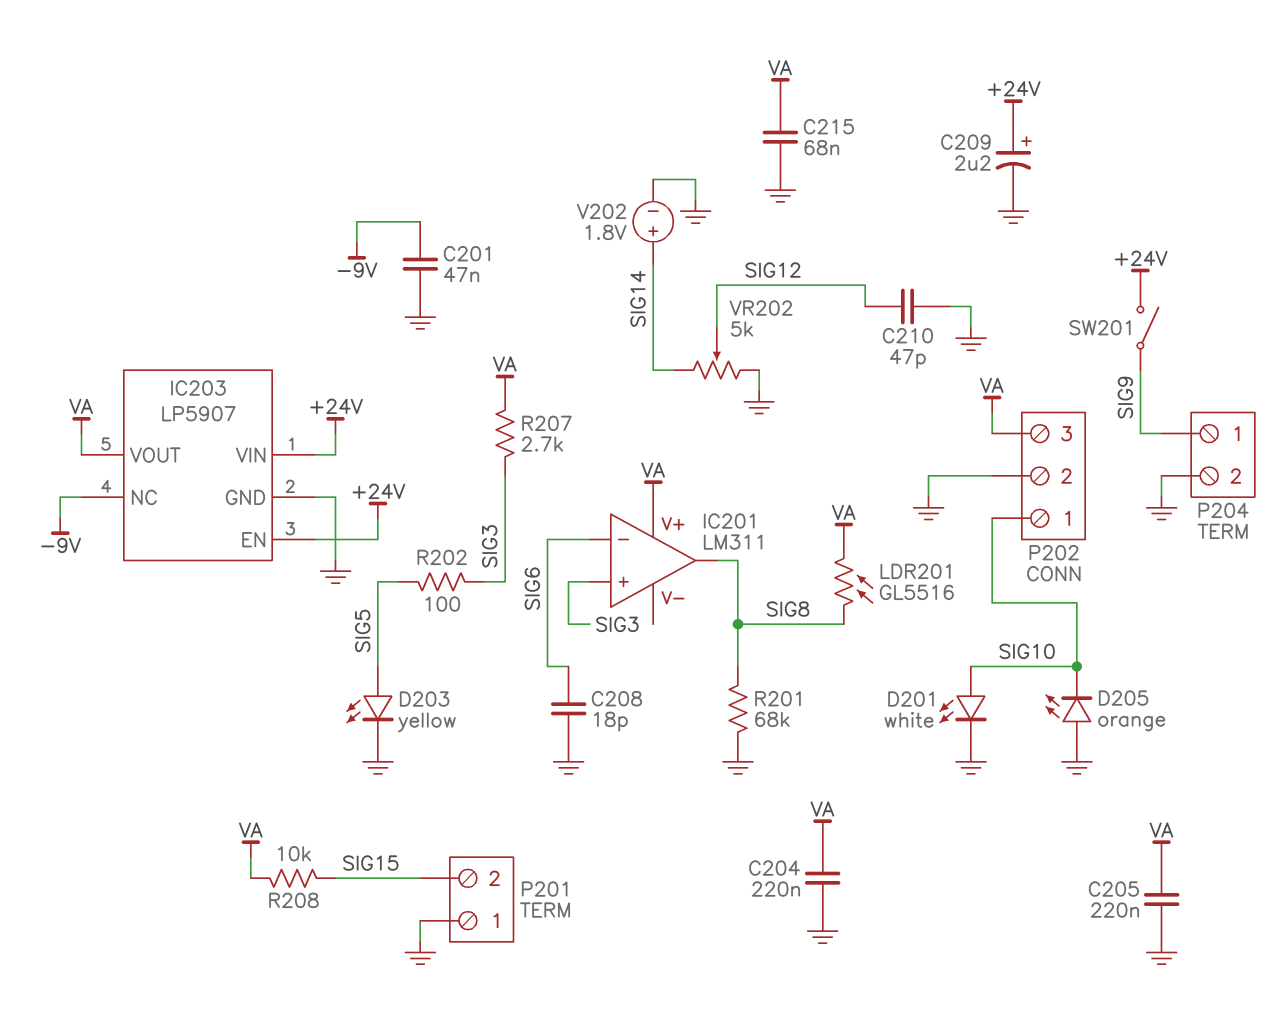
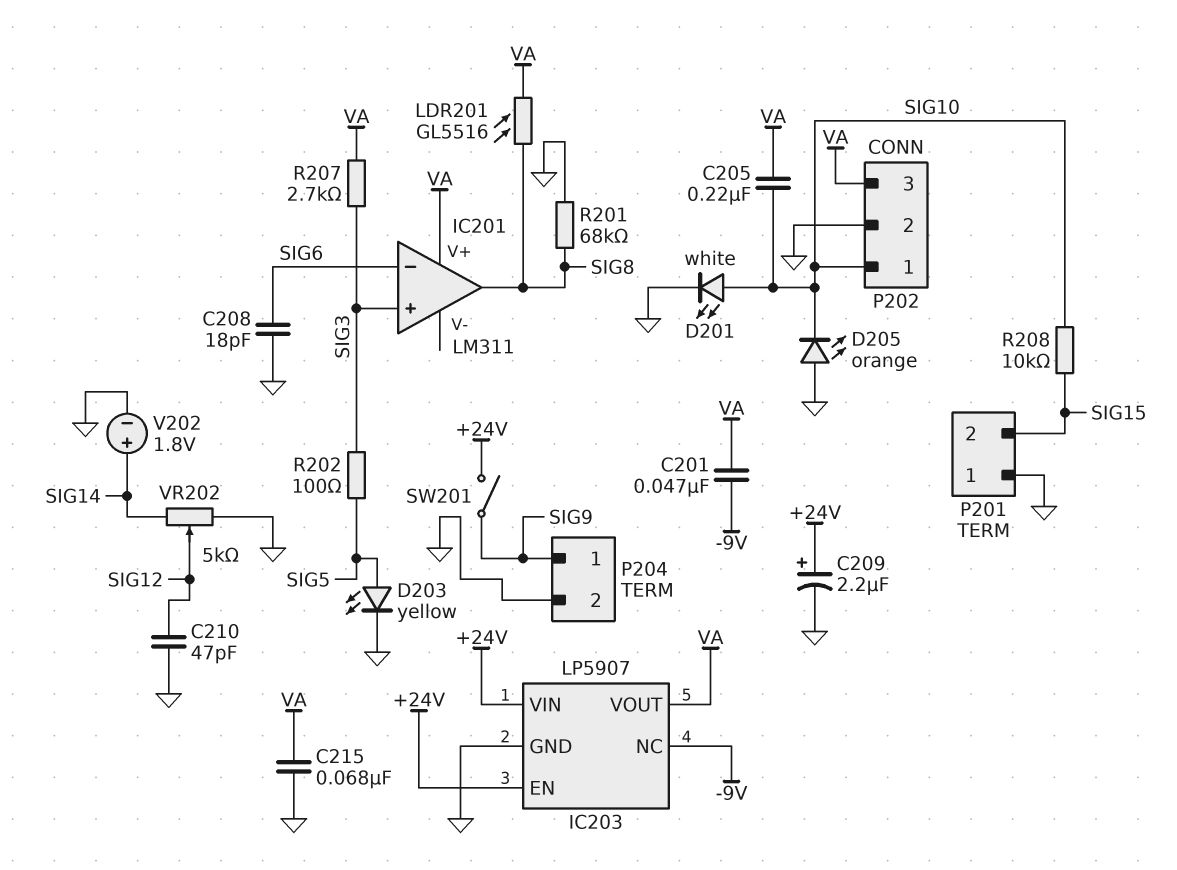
C201: 47nF (-9V, GND) -> 47nF (-9V, VA)
C204: 220nF (GND, VA) -> none
C205: 220nF (GND, VA) -> 220nF (SIG10, VA)
R208: 10k (SIG15, VA) -> 10k (SIG10, SIG15)

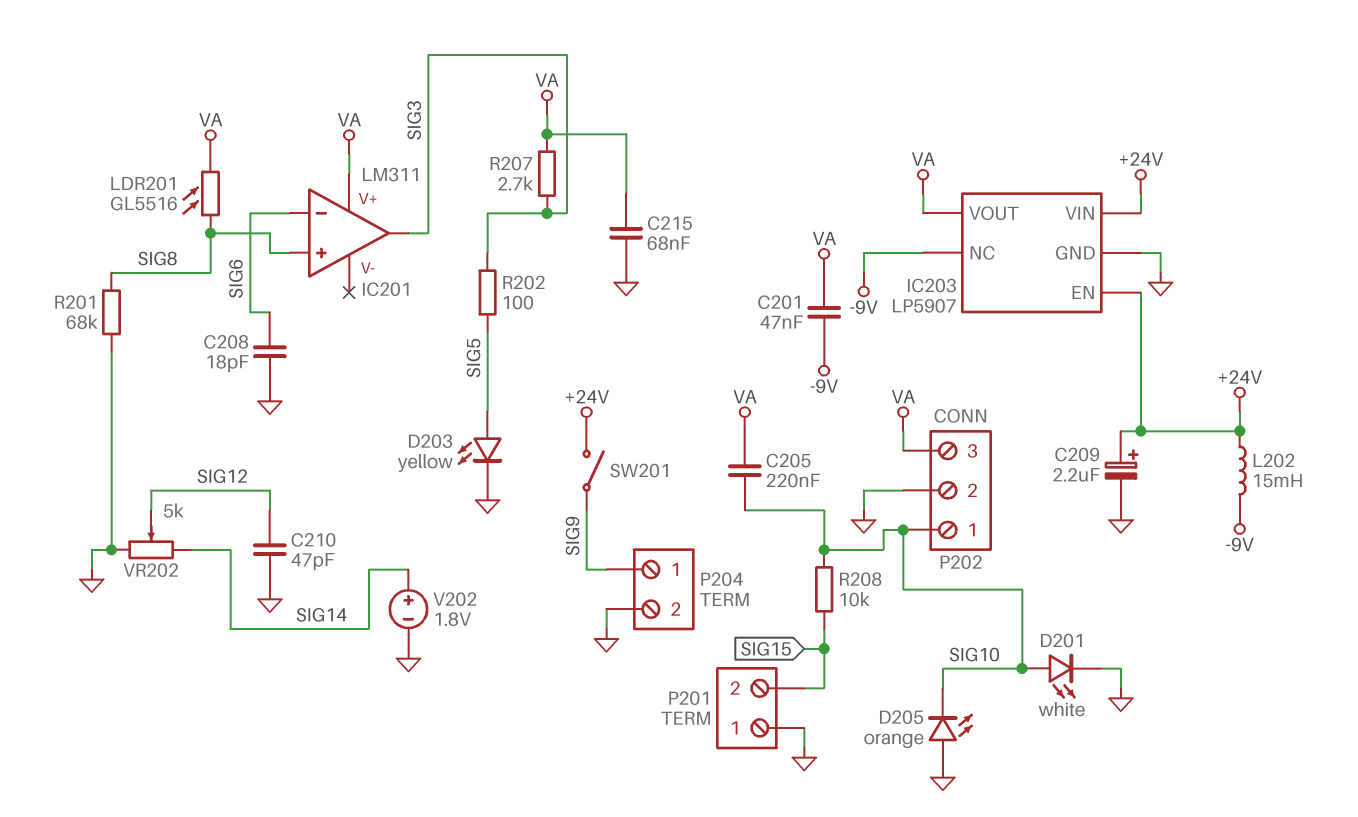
IC201 pin in+: SIG3 -> SIG8
IC201 pin out: SIG8 -> SIG3
L202: none -> 15mH (+24V, -9V)

